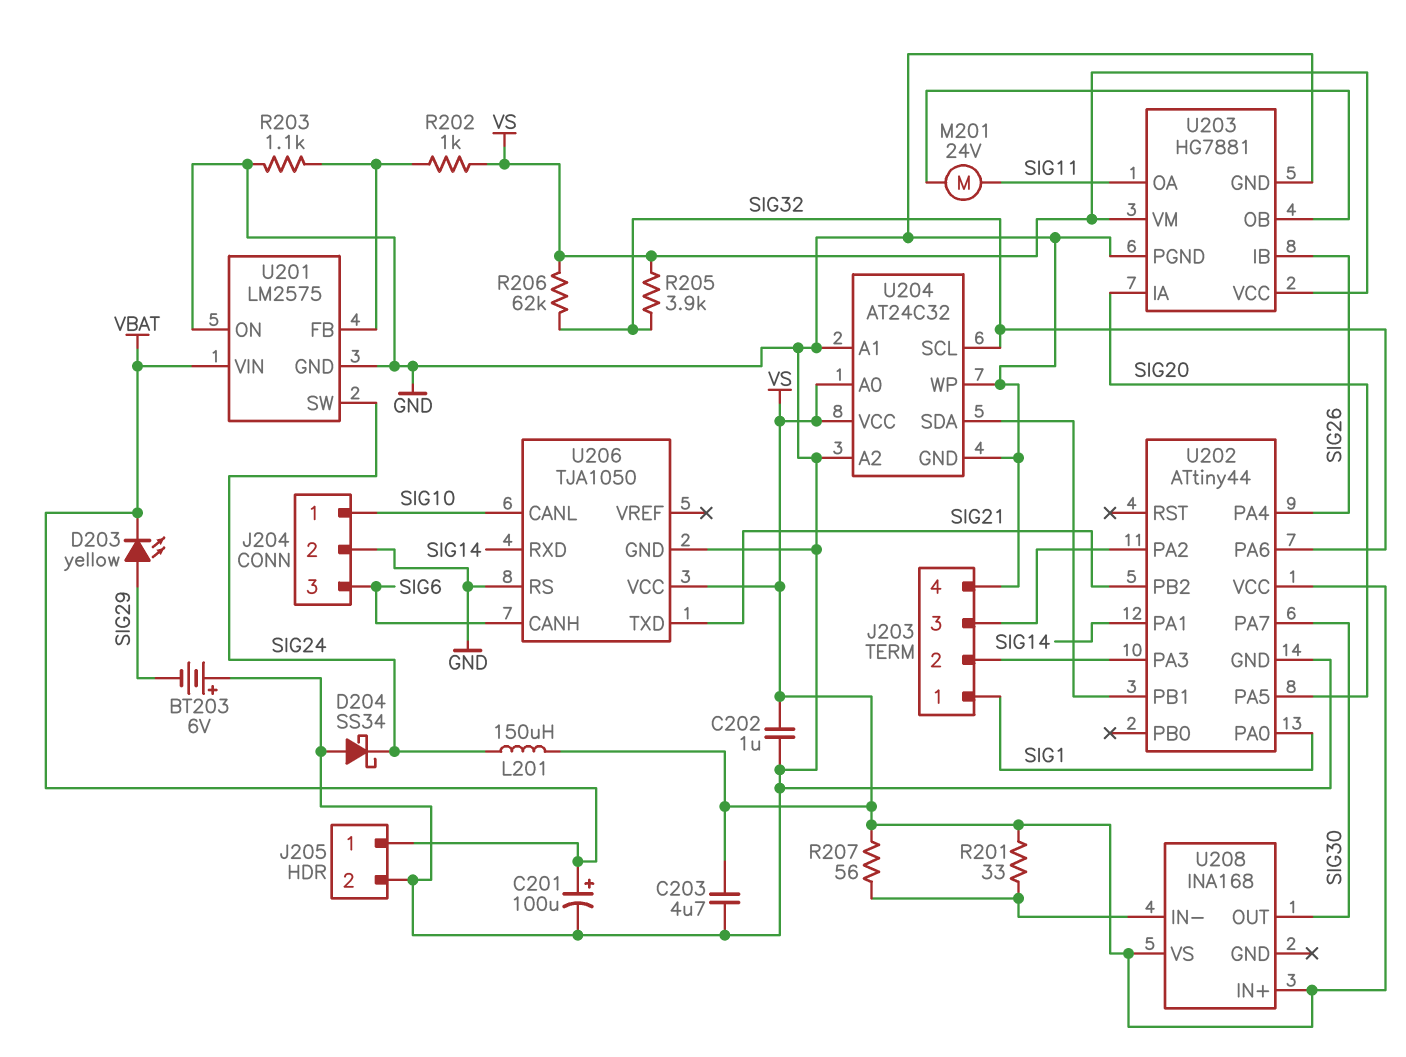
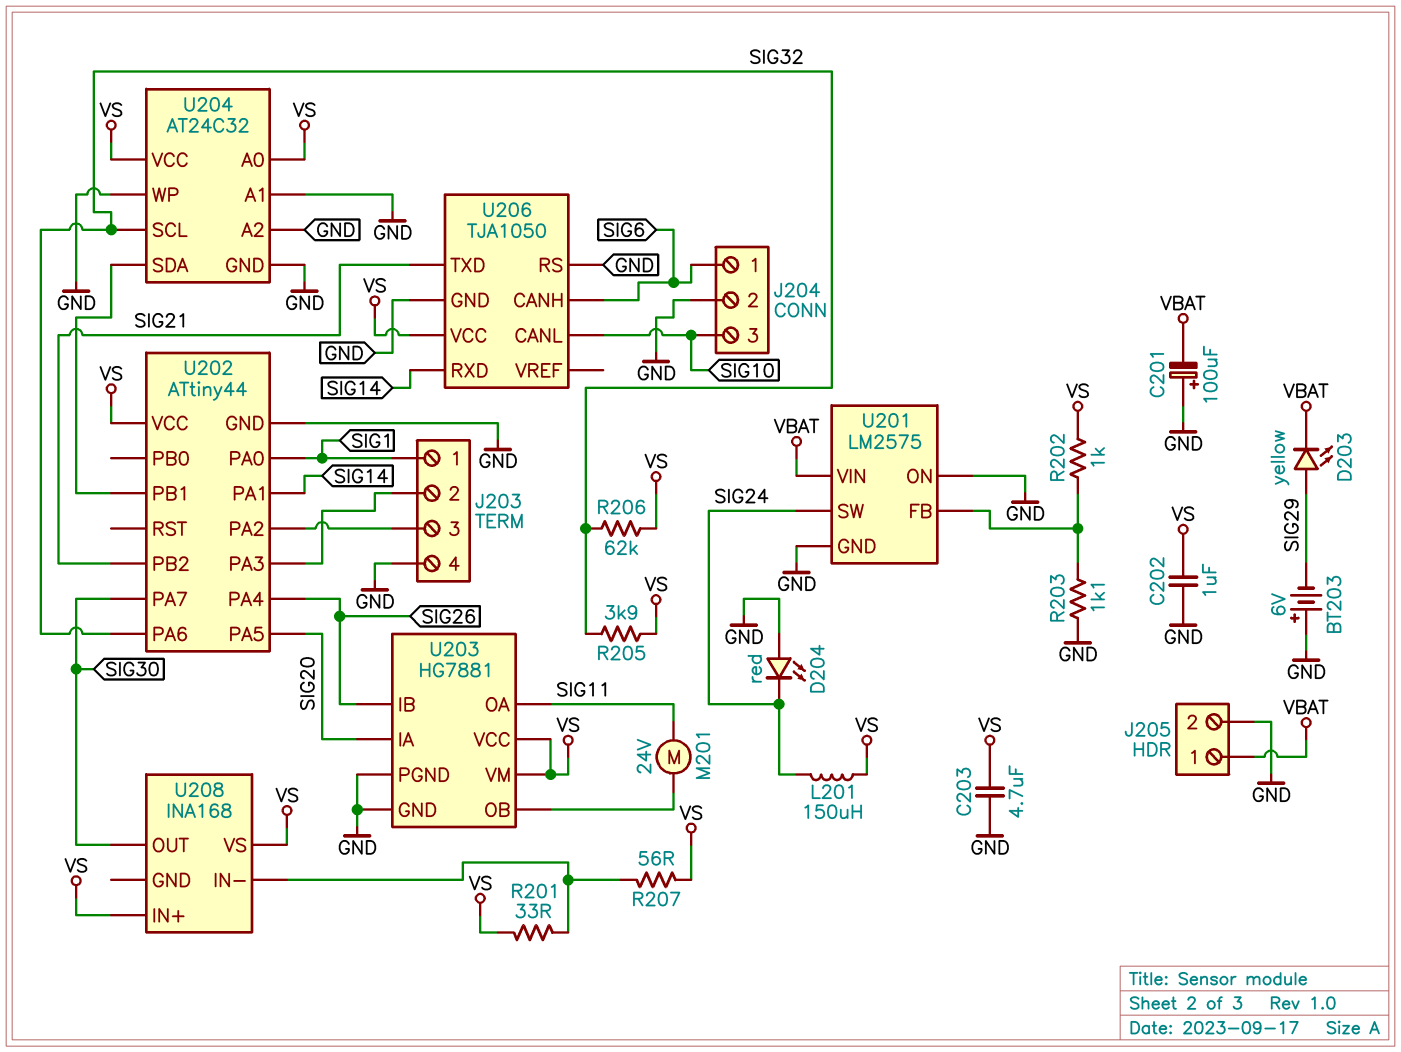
C201: 100uF (plus VBAT, minus GND) -> 100uF (plus GND, minus VBAT)
D204: schottky SS34 (A GND, K SIG24) -> LED red (A GND, K SIG24)
J204 pin 1: SIG10 -> SIG6
J204 pin 3: SIG6 -> SIG10

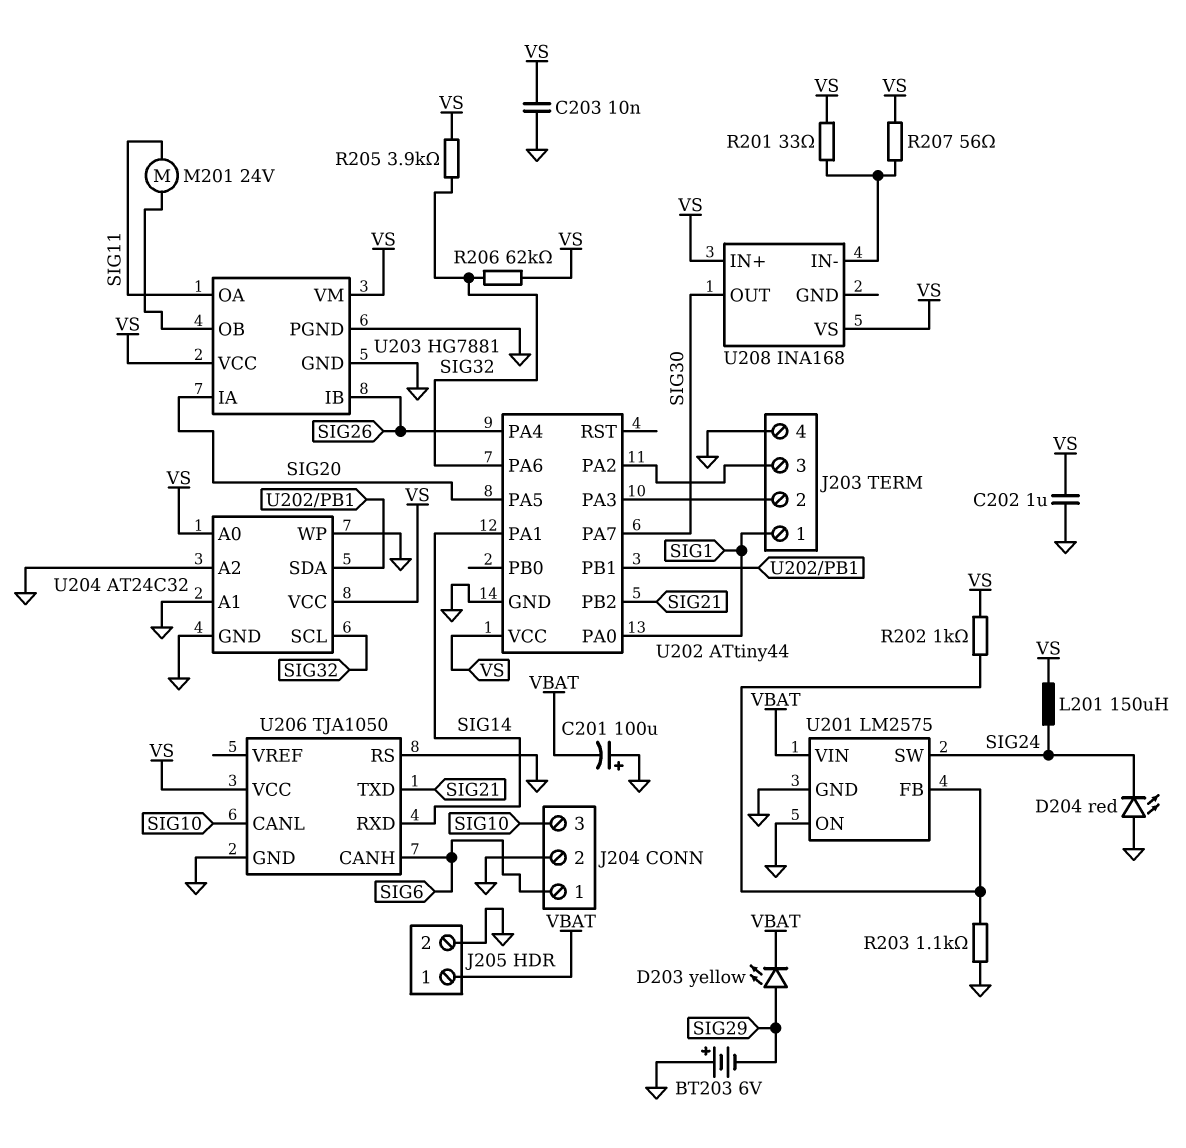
C203: 4.7uF (GND, VS) -> 10nF (GND, VS)

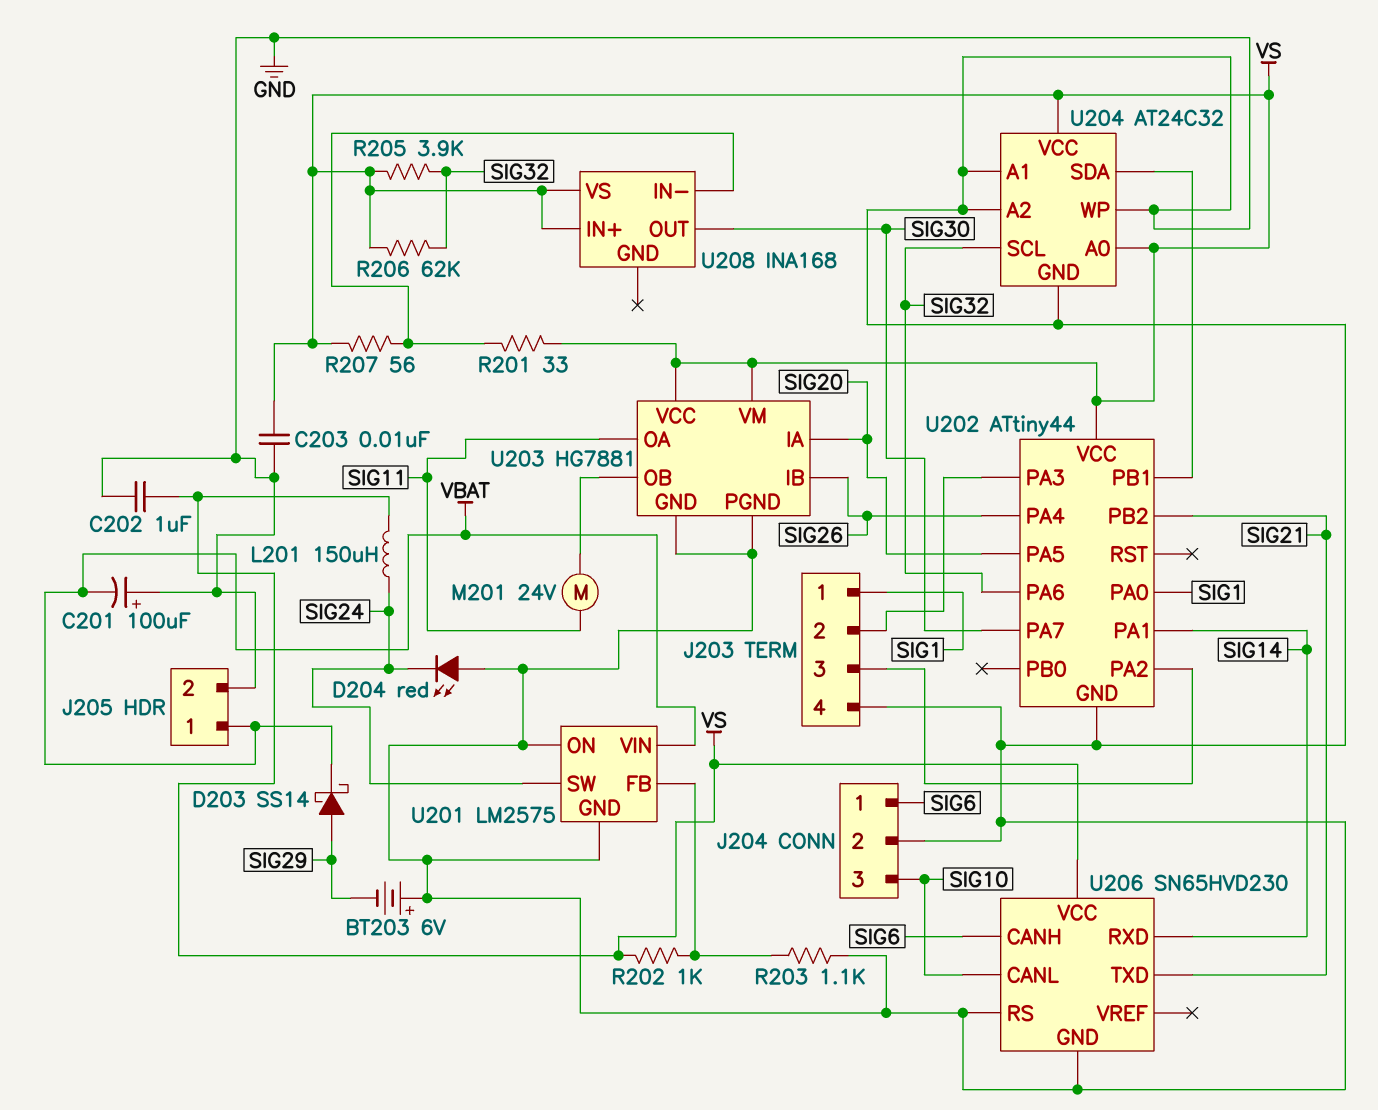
D203: LED yellow (A SIG29, K VBAT) -> schottky SS14 (A SIG29, K VBAT)
U206: TJA1050 -> SN65HVD230

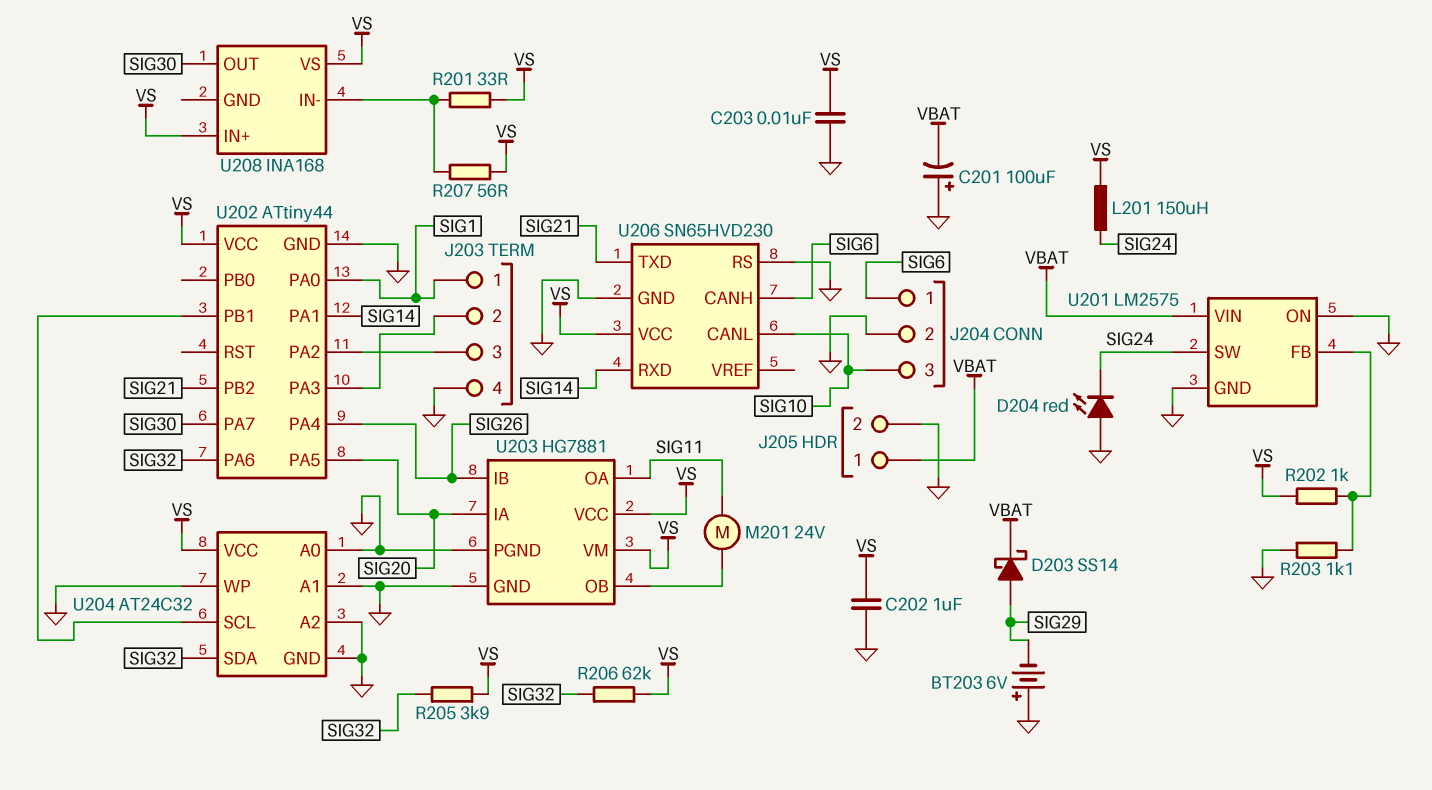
U204 pin A0: VS -> GND
U204 pin SCL: SIG32 -> U202/PB1
U204 pin SDA: U202/PB1 -> SIG32

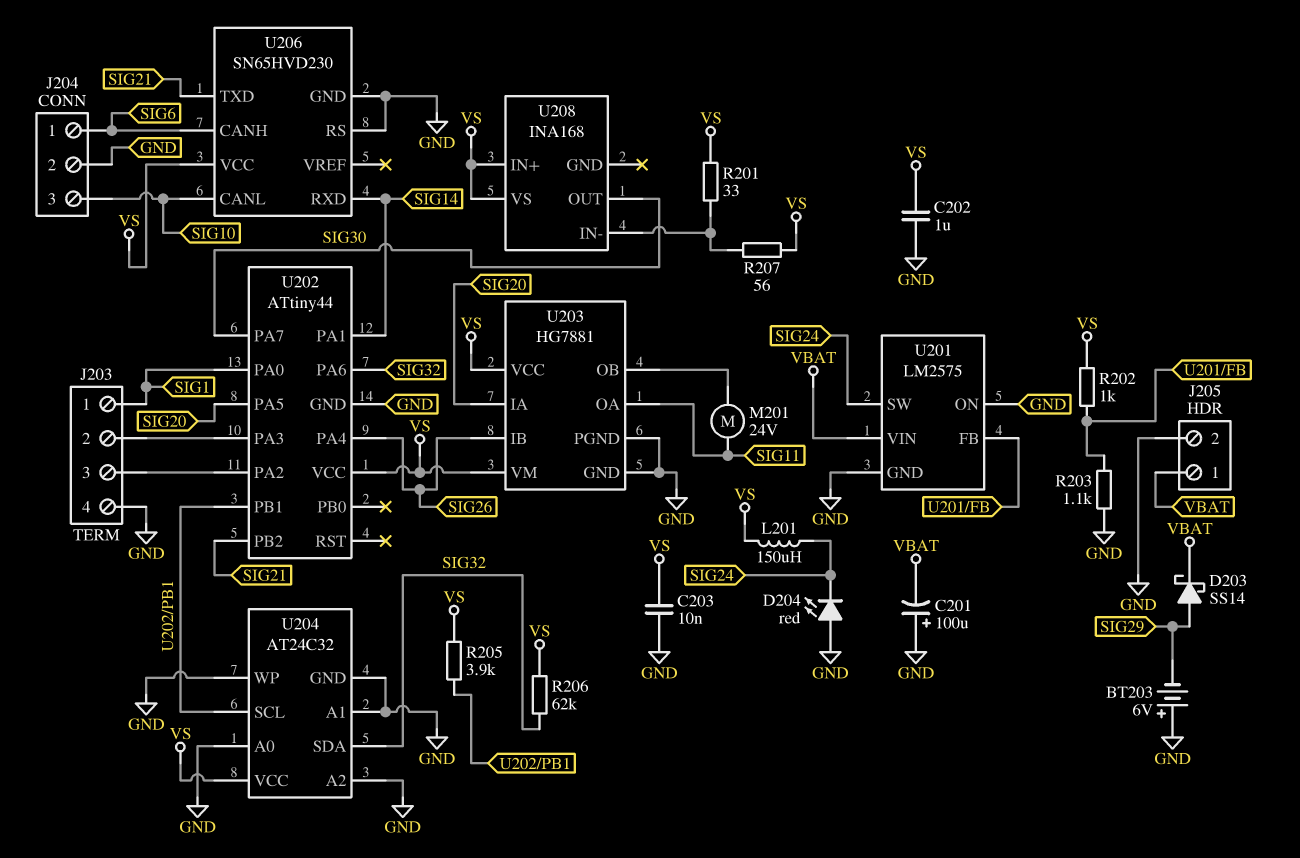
R205: 3.9k (SIG32, VS) -> 3.9k (U202/PB1, VS)

